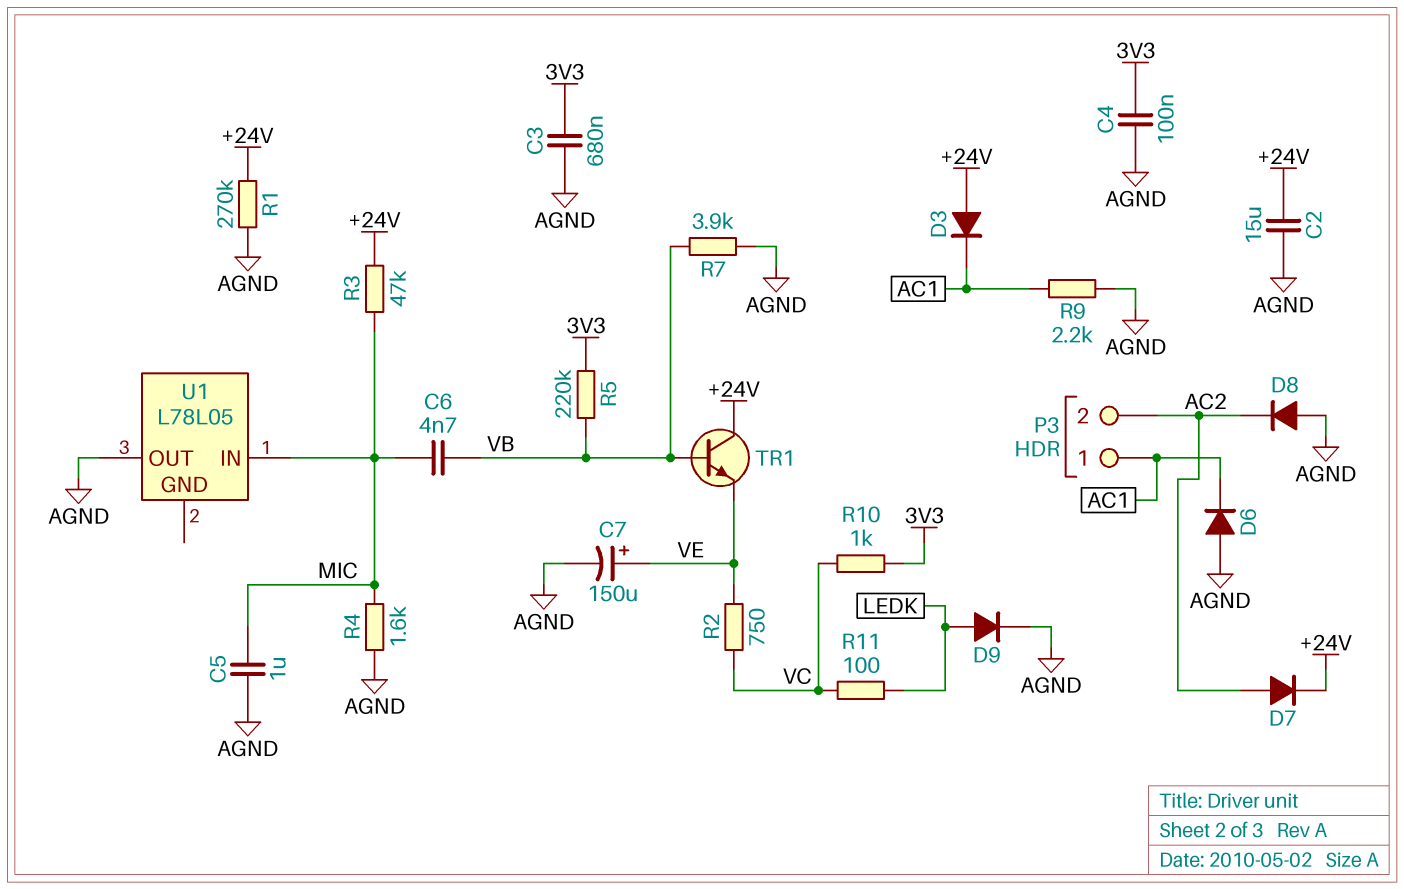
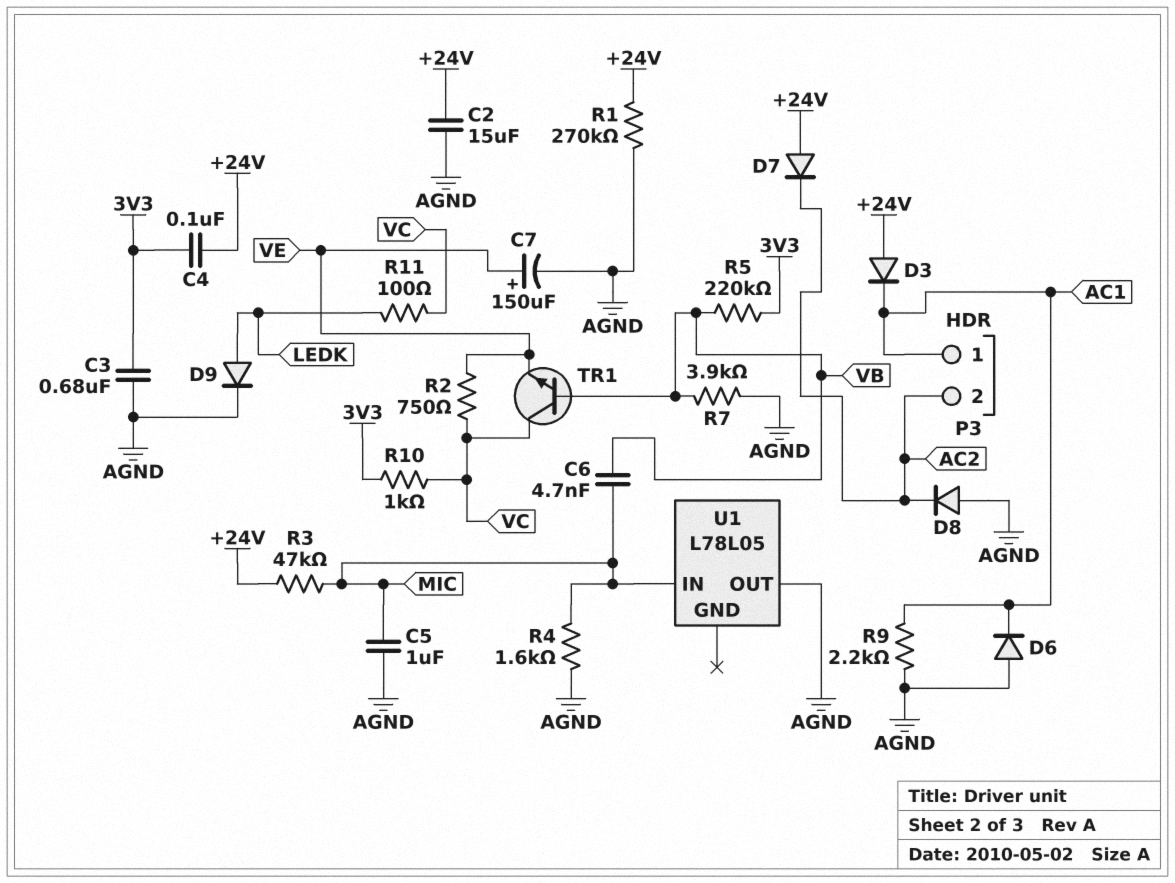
C4: 100nF (3V3, AGND) -> 100nF (+24V, 3V3)
D7: diode (A AC2, K +24V) -> diode (A +24V, K AC2)
TR1: NPN (B VB, C +24V, E VE) -> NPN (B VB, C VC, E VE)

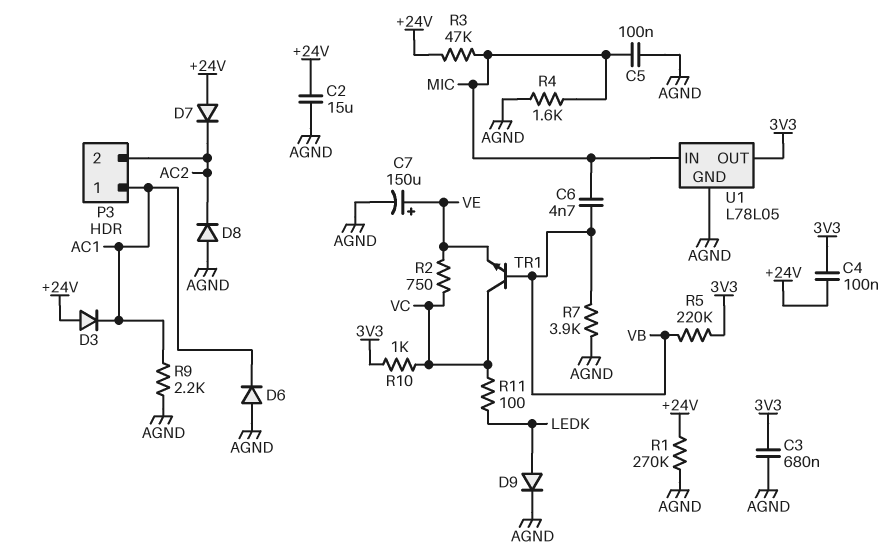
C5: 1uF (AGND, MIC) -> 100nF (AGND, MIC)
U1 pin GND: none -> AGND
U1 pin OUT: AGND -> 3V3

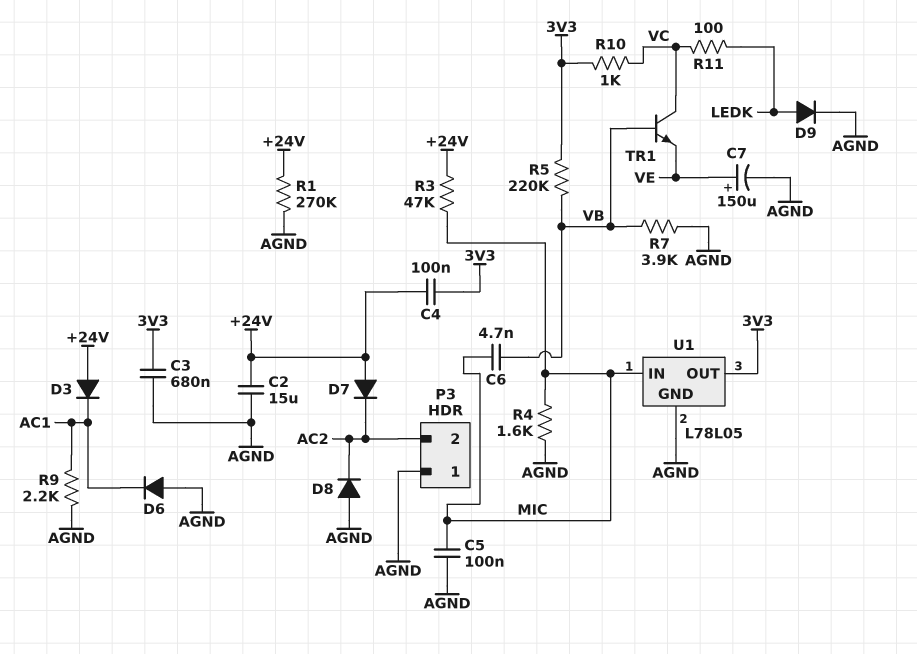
P3 pin 1: AC1 -> AGND
R2: 750 (VC, VE) -> none

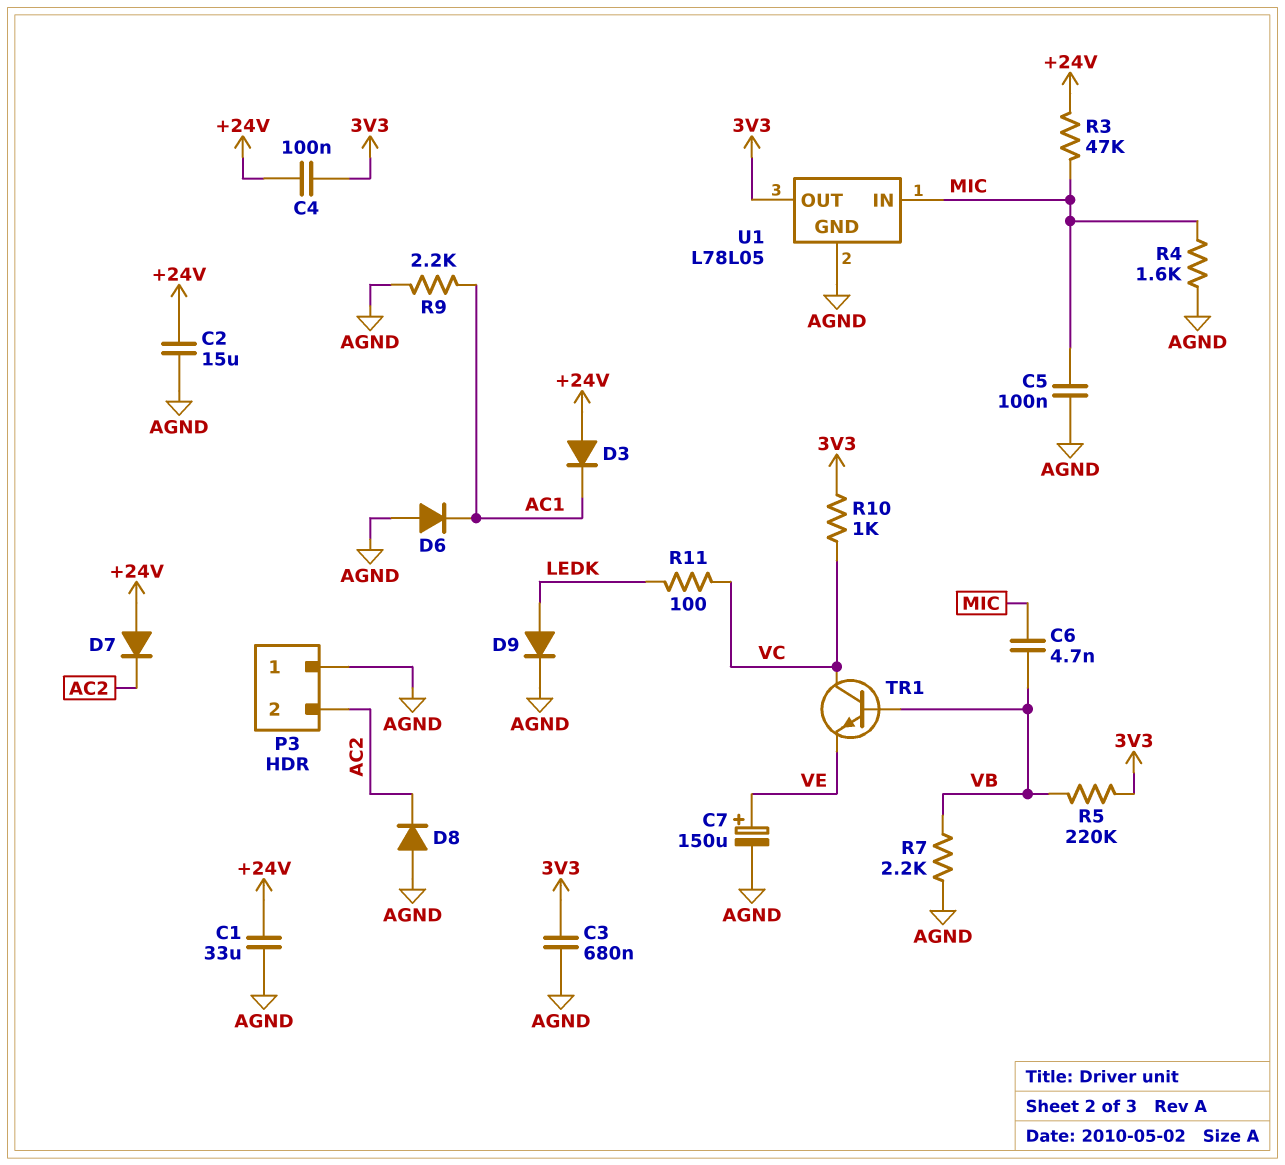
C1: none -> 33uF (+24V, AGND)
R1: 270k (+24V, AGND) -> none
R7: 3.9k (AGND, VB) -> 2.2k (AGND, VB)

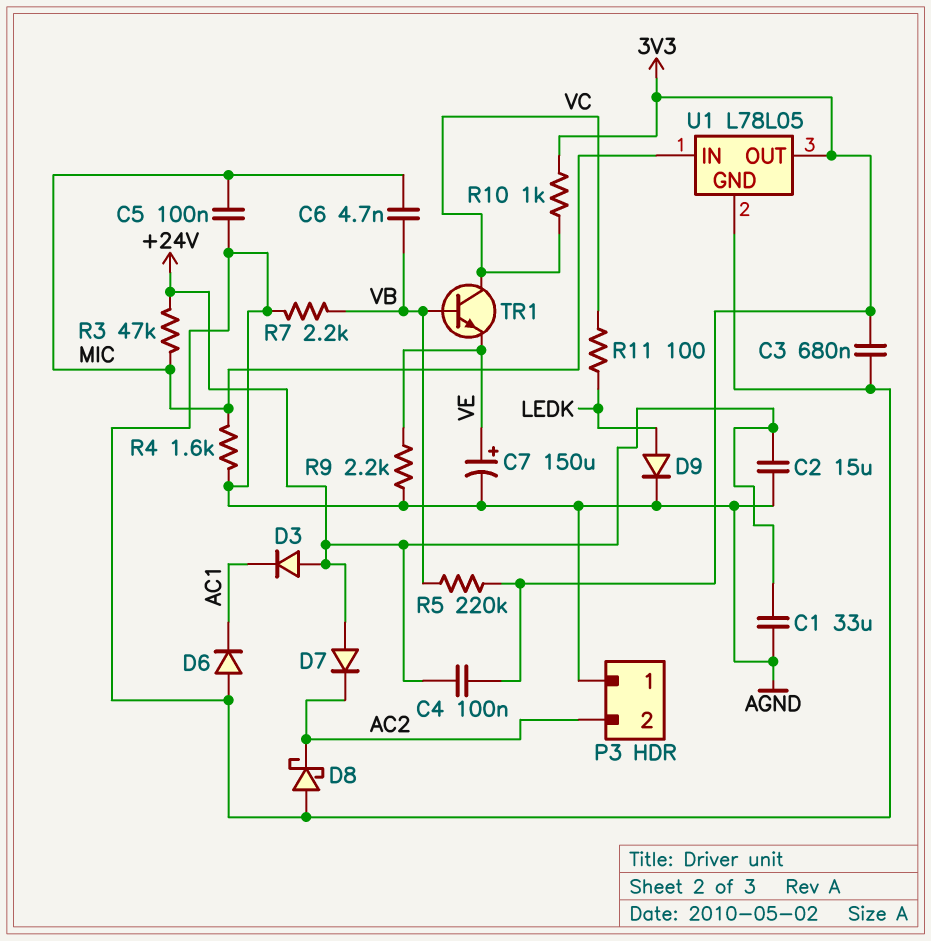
D8: diode (A AGND, K AC2) -> schottky (A AGND, K AC2)
R9: 2.2k (AC1, AGND) -> 2.2k (AGND, VE)

